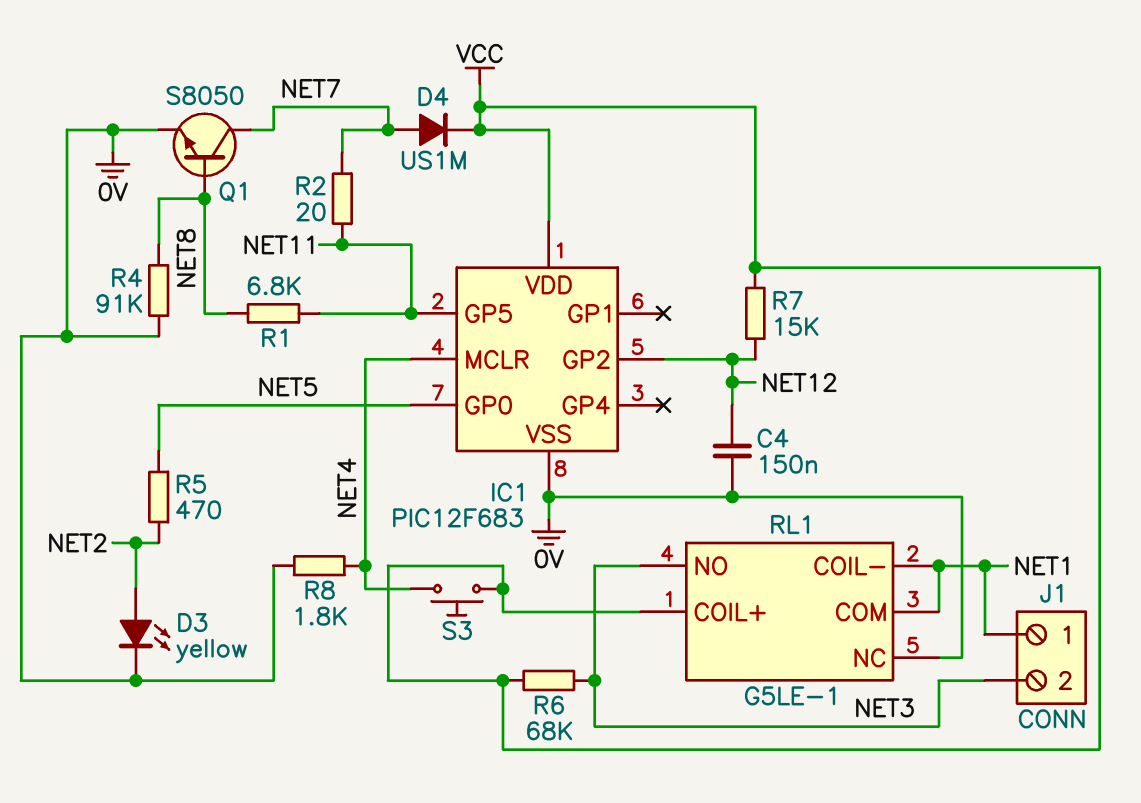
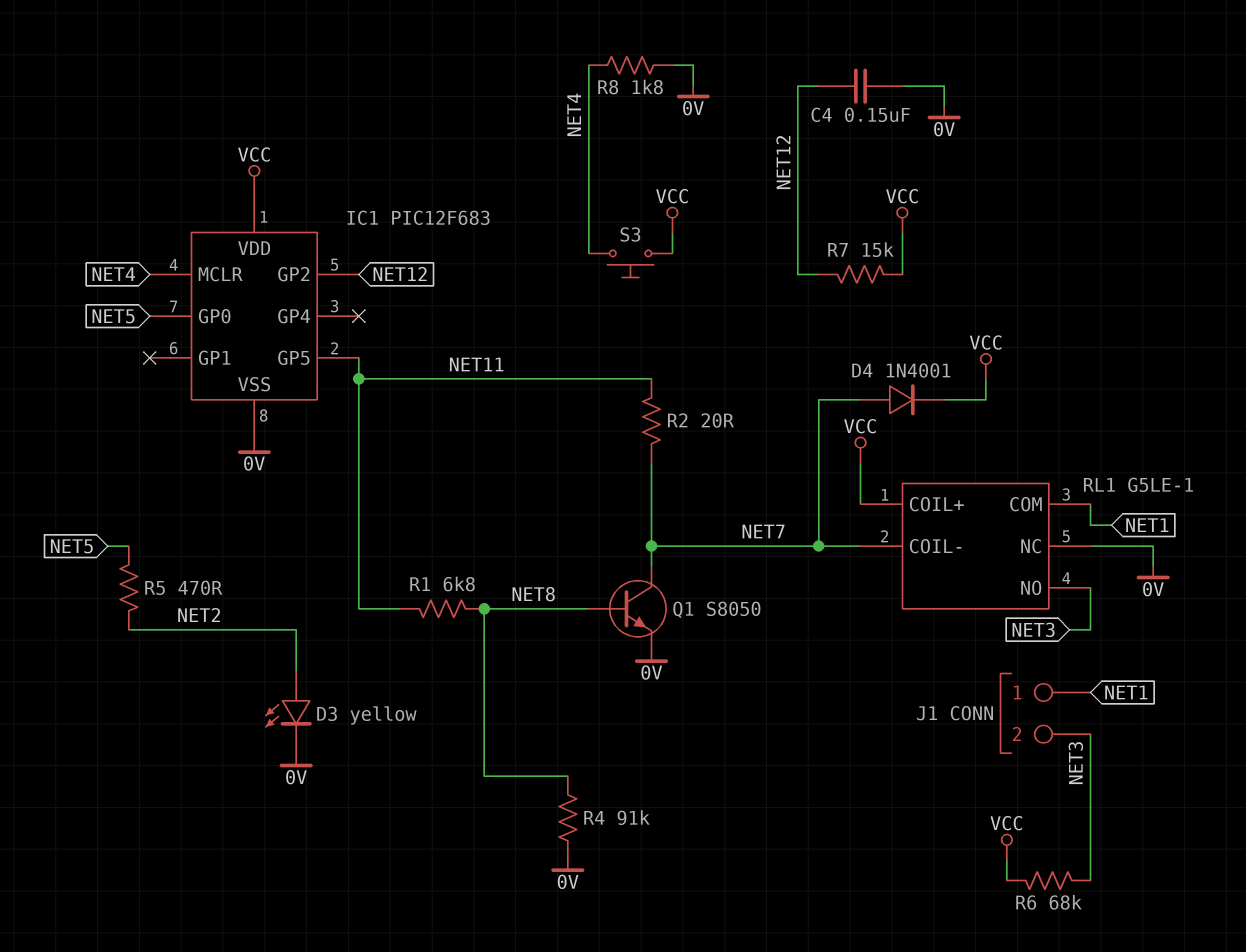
D4: diode US1M (A NET7, K VCC) -> diode 1N4001 (A NET7, K VCC)
RL1 pin COIL-: NET1 -> NET7

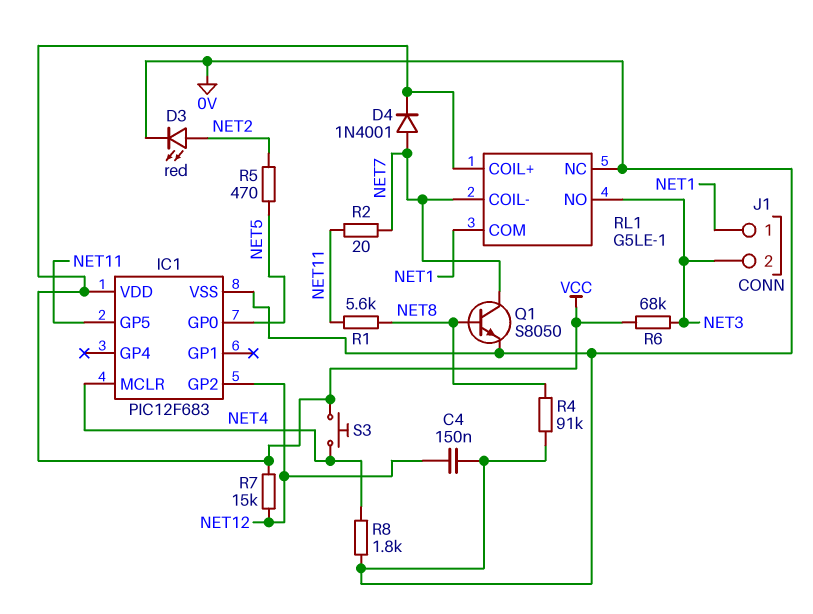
D3: LED yellow (A NET2, K 0V) -> LED red (A NET2, K 0V)
R1: 6.8k (NET8, NET11) -> 5.6k (NET8, NET11)

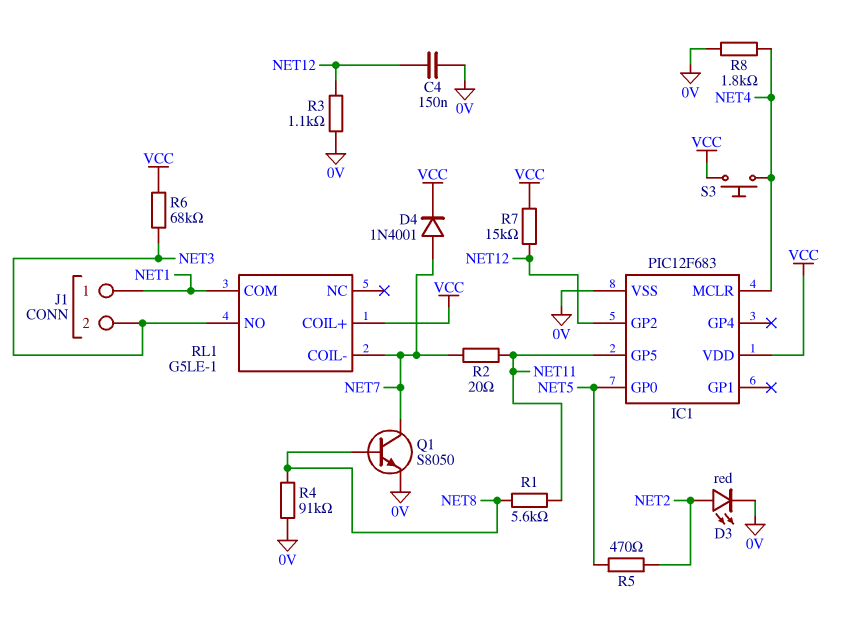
R3: none -> 1.1k (0V, NET12)
RL1 pin NC: 0V -> none

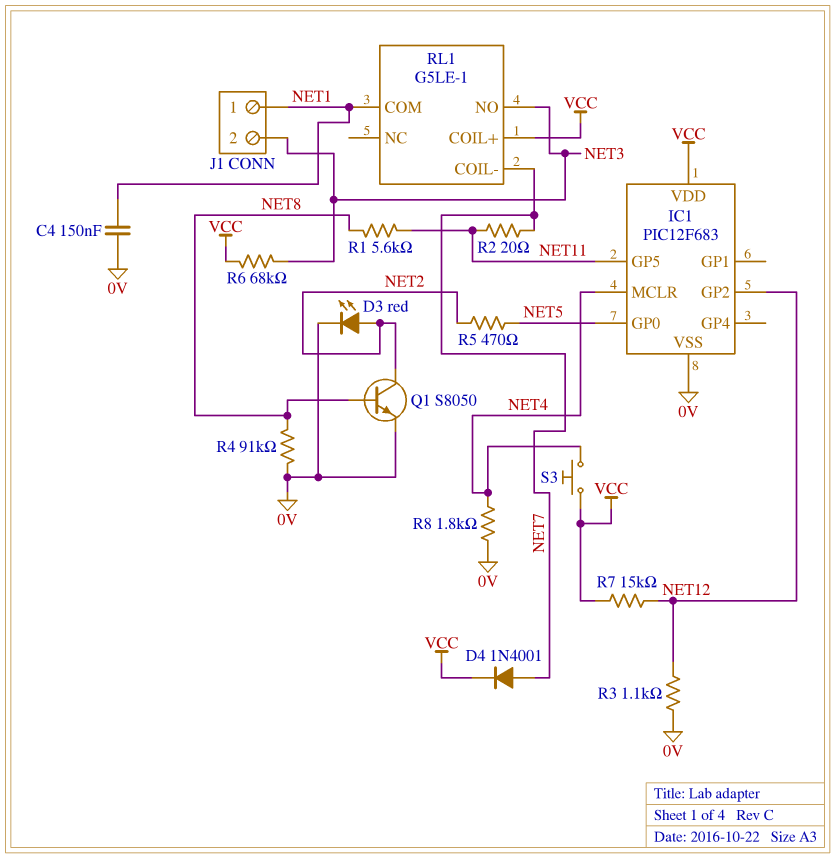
C4: 150nF (0V, NET12) -> 150nF (0V, NET1)
Q1: NPN S8050 (B NET8, C NET7, E 0V) -> NPN S8050 (B NET8, C NET2, E 0V)

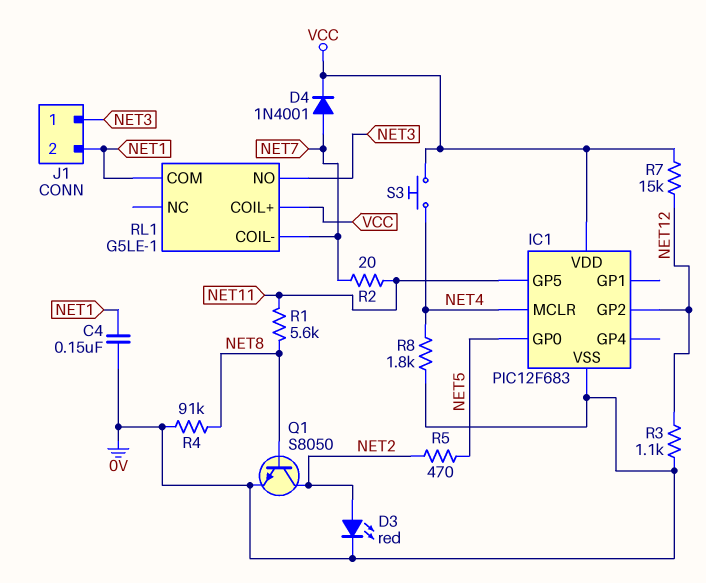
J1 pin 1: NET1 -> NET3
J1 pin 2: NET3 -> NET1
R6: 68k (NET3, VCC) -> none

